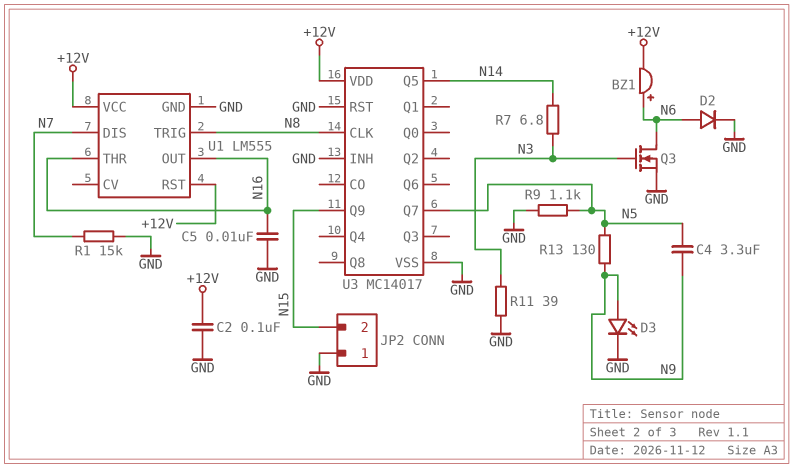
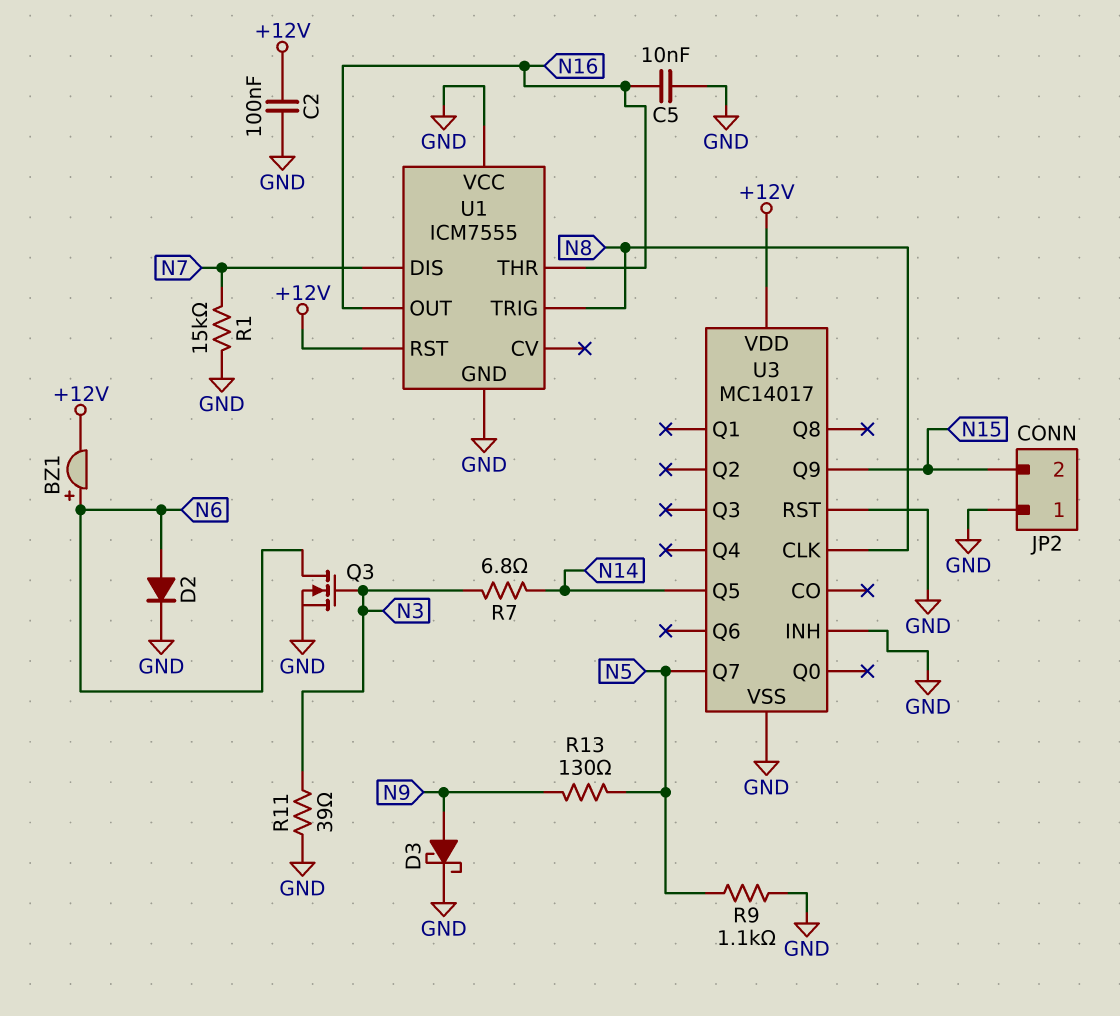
C4: 3.3uF (N5, N9) -> none
D3: LED (A N9, K GND) -> schottky (A N9, K GND)
U1: LM555 -> ICM7555
U1 pin VCC: +12V -> GND

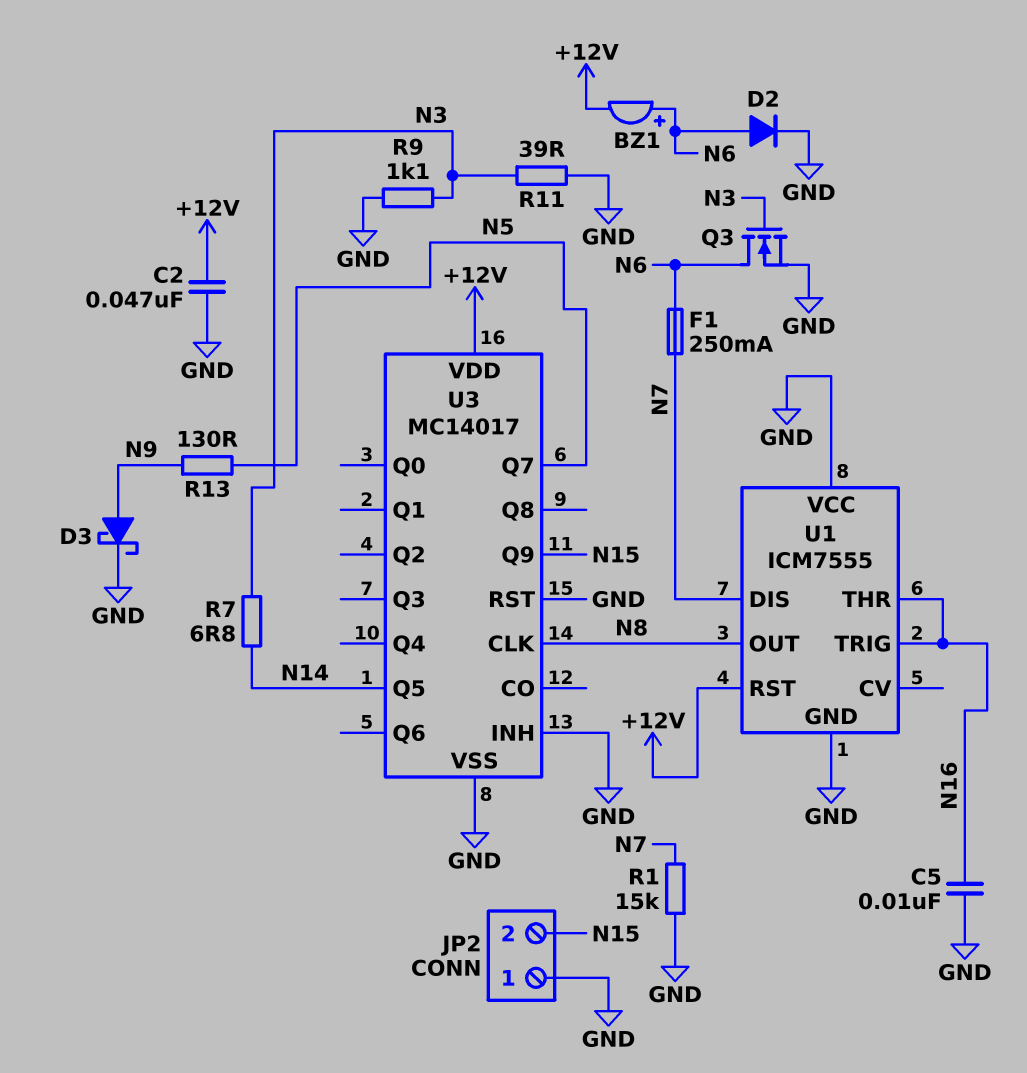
C2: 100nF (+12V, GND) -> 47nF (+12V, GND)
F1: none -> 250mA (N6, N7)
R9: 1.1k (GND, N5) -> 1.1k (GND, N3)
U1 pin OUT: N16 -> N8
U1 pin TRIG: N8 -> N16

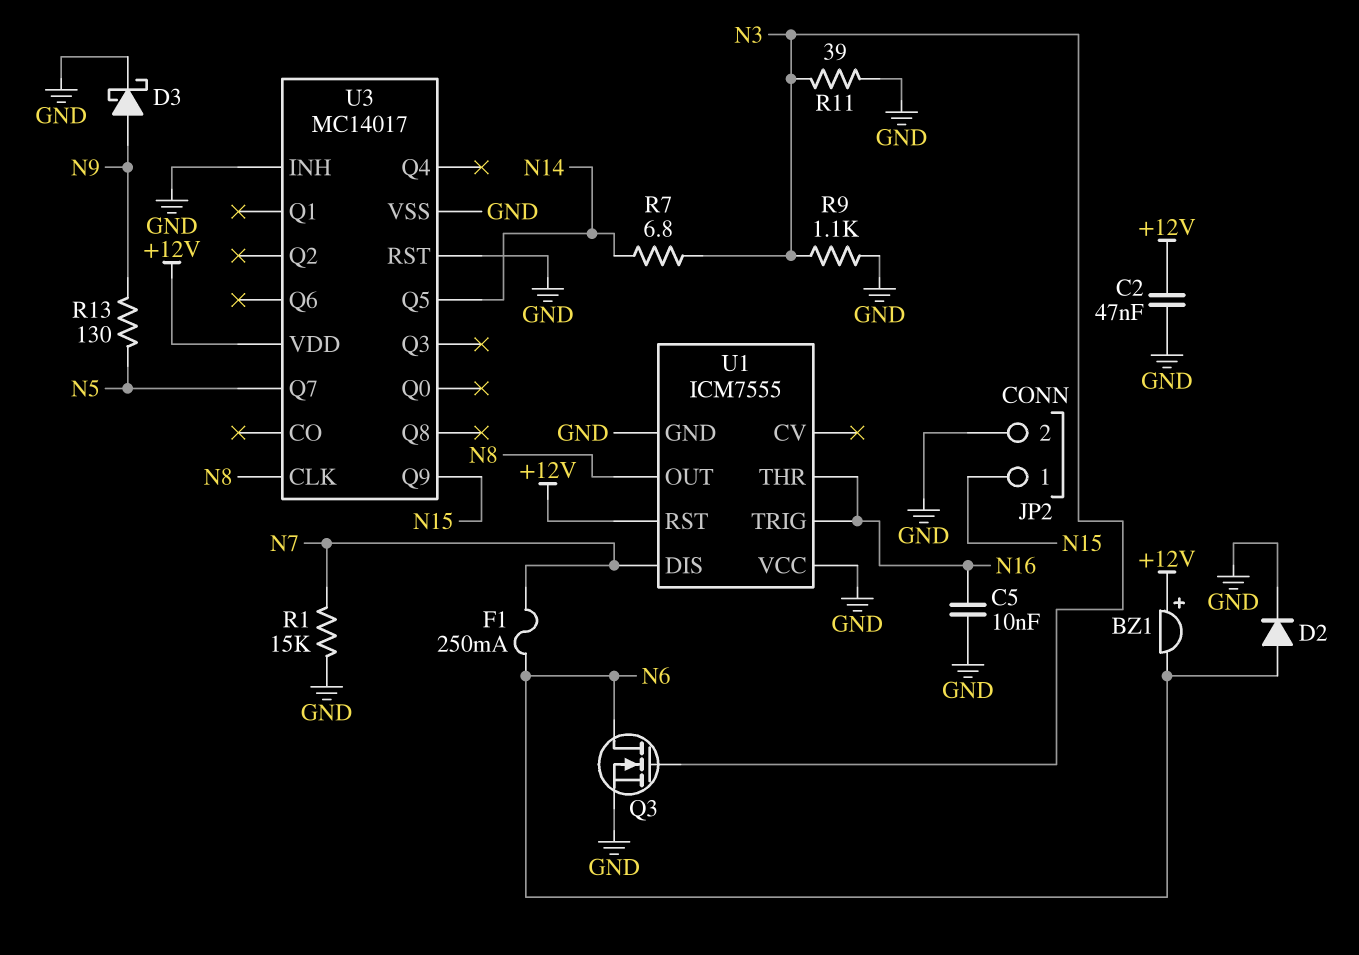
BZ1: buzzer (plus N6, minus +12V) -> buzzer (plus +12V, minus N6)
JP2 pin 1: GND -> N15
JP2 pin 2: N15 -> GND

